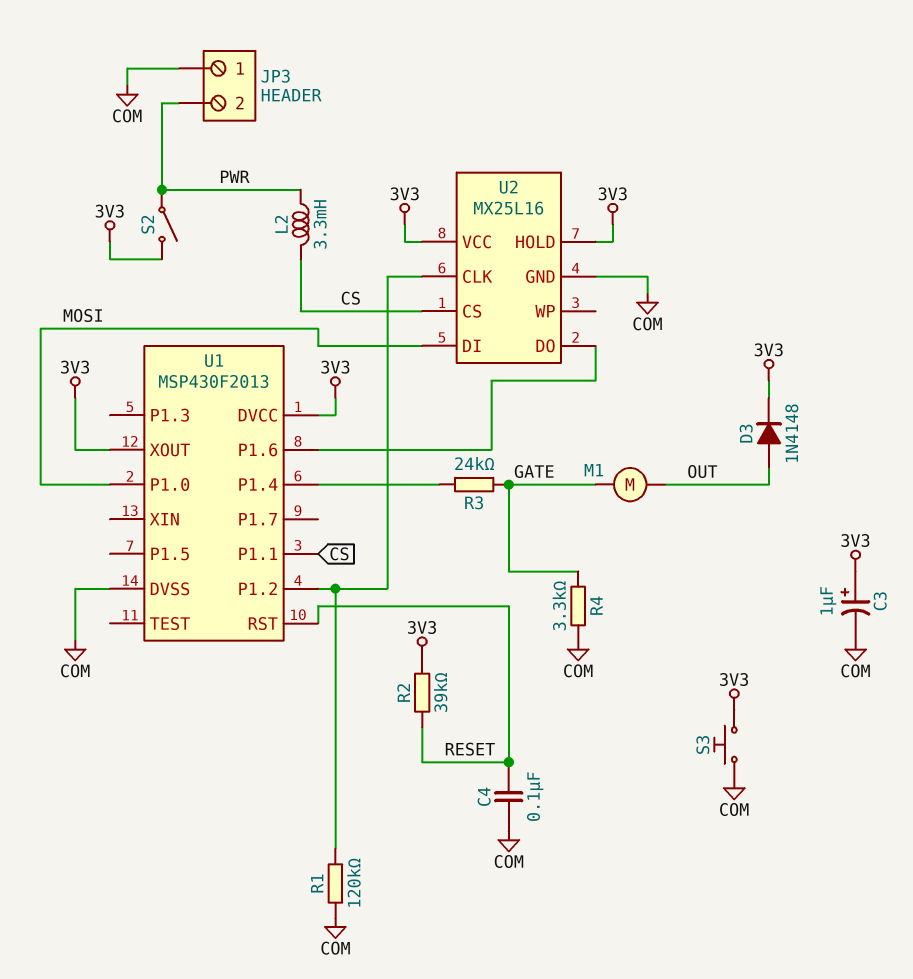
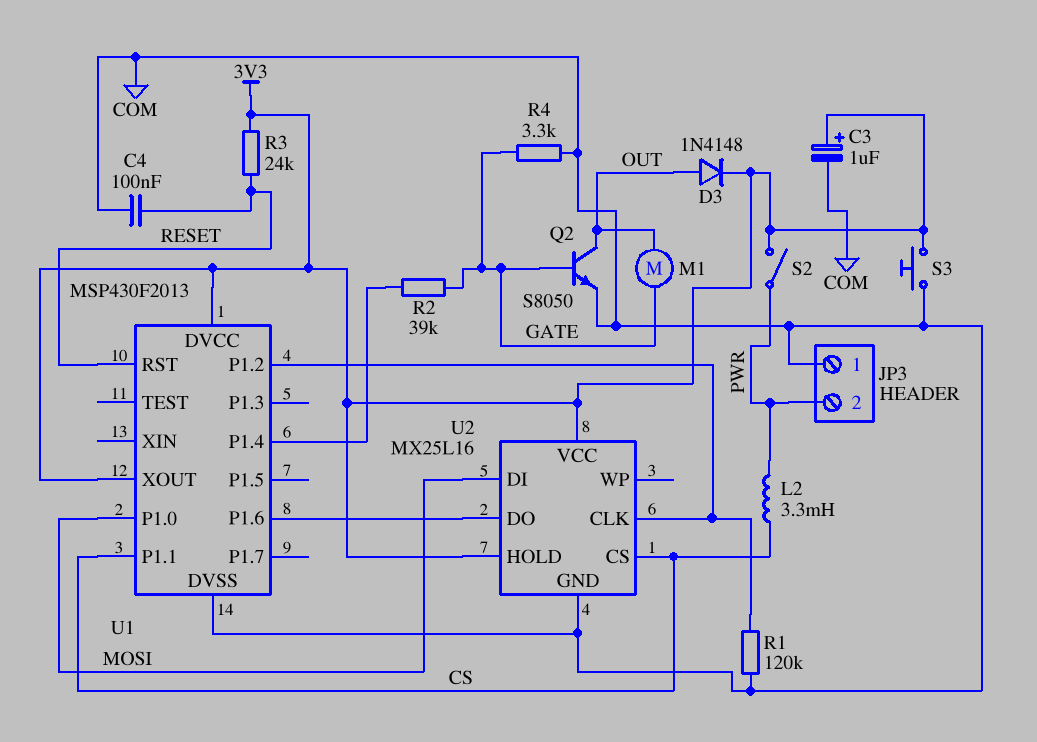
Q2: none -> NPN S8050 (B GATE, C OUT, E COM)
R2: 39k (3V3, RESET) -> 39k (GATE, U1/P1.4)
R3: 24k (GATE, U1/P1.4) -> 24k (3V3, RESET)

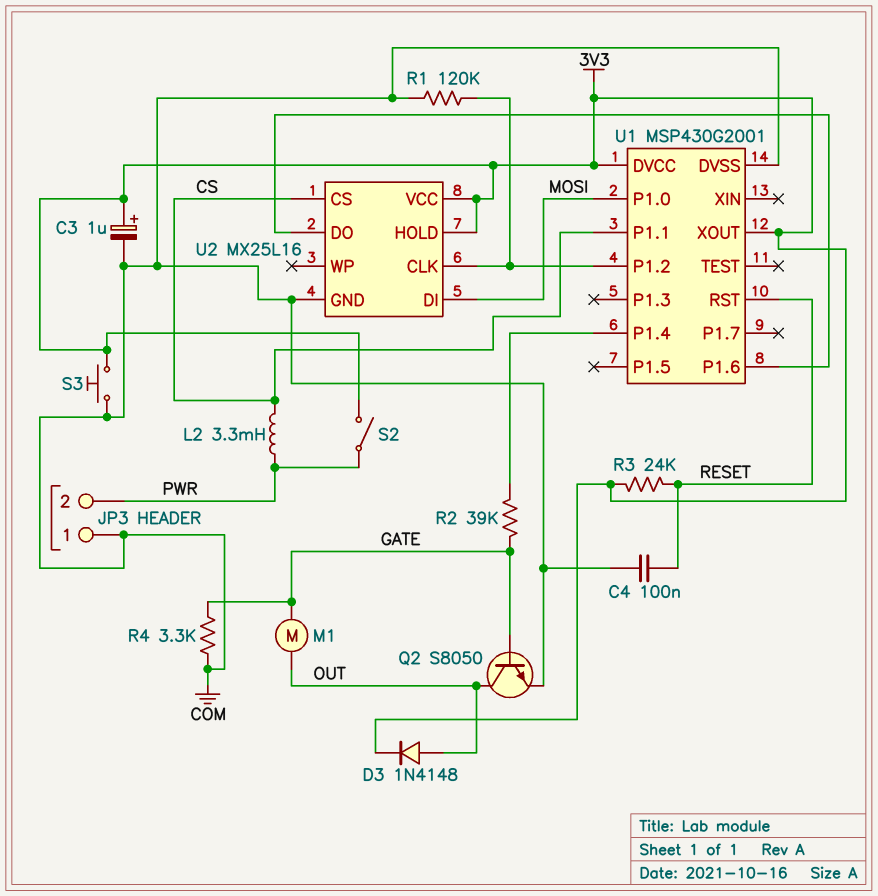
U1: MSP430F2013 -> MSP430G2001

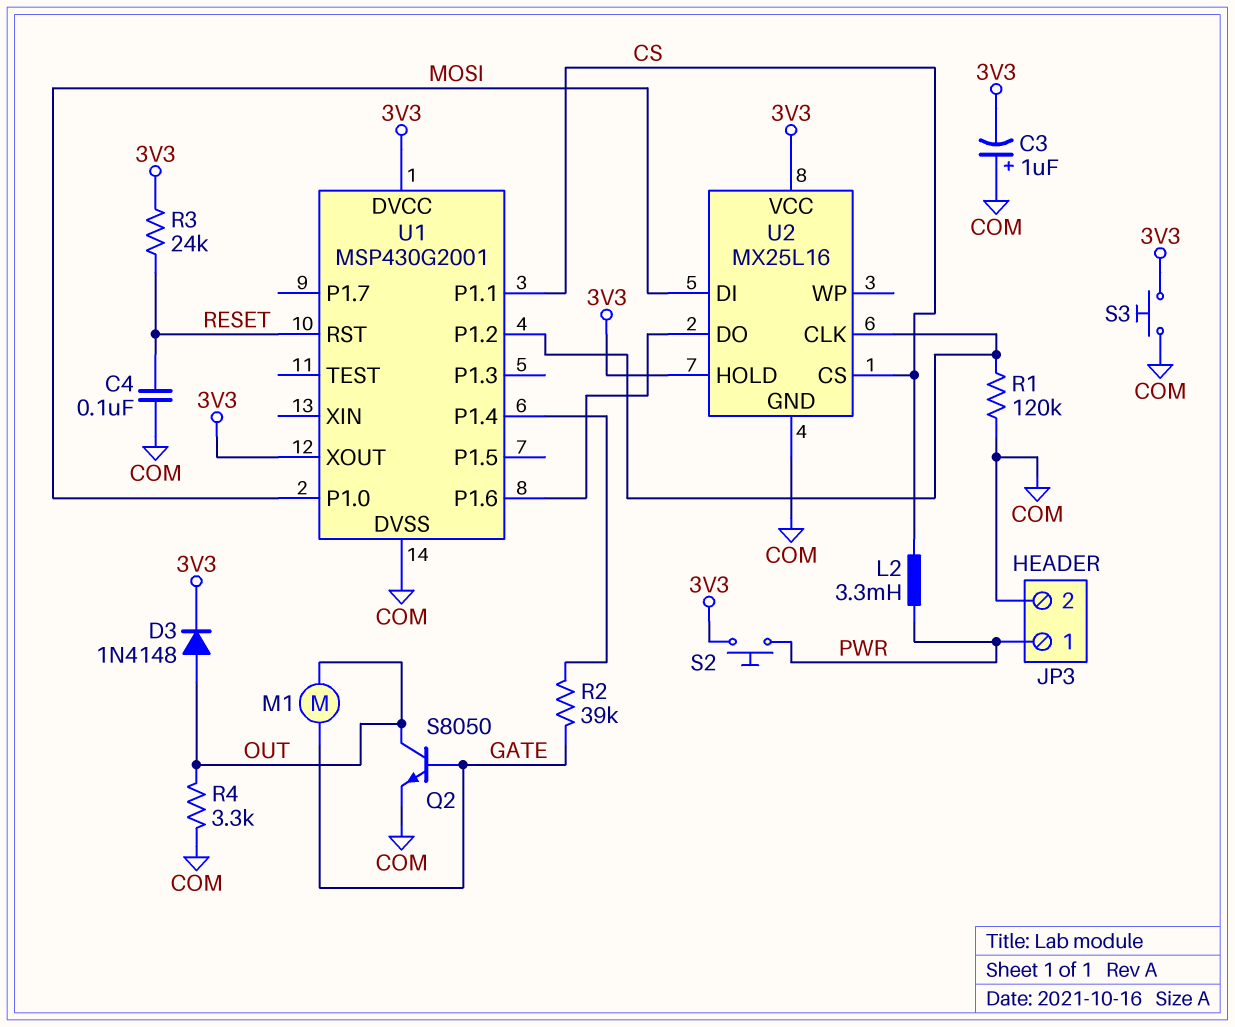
C3: 1uF (plus 3V3, minus COM) -> 1uF (plus COM, minus 3V3)
JP3 pin 1: COM -> PWR
JP3 pin 2: PWR -> COM
R4: 3.3k (COM, GATE) -> 3.3k (COM, OUT)
S2: switch (3V3, PWR) -> button (3V3, PWR)

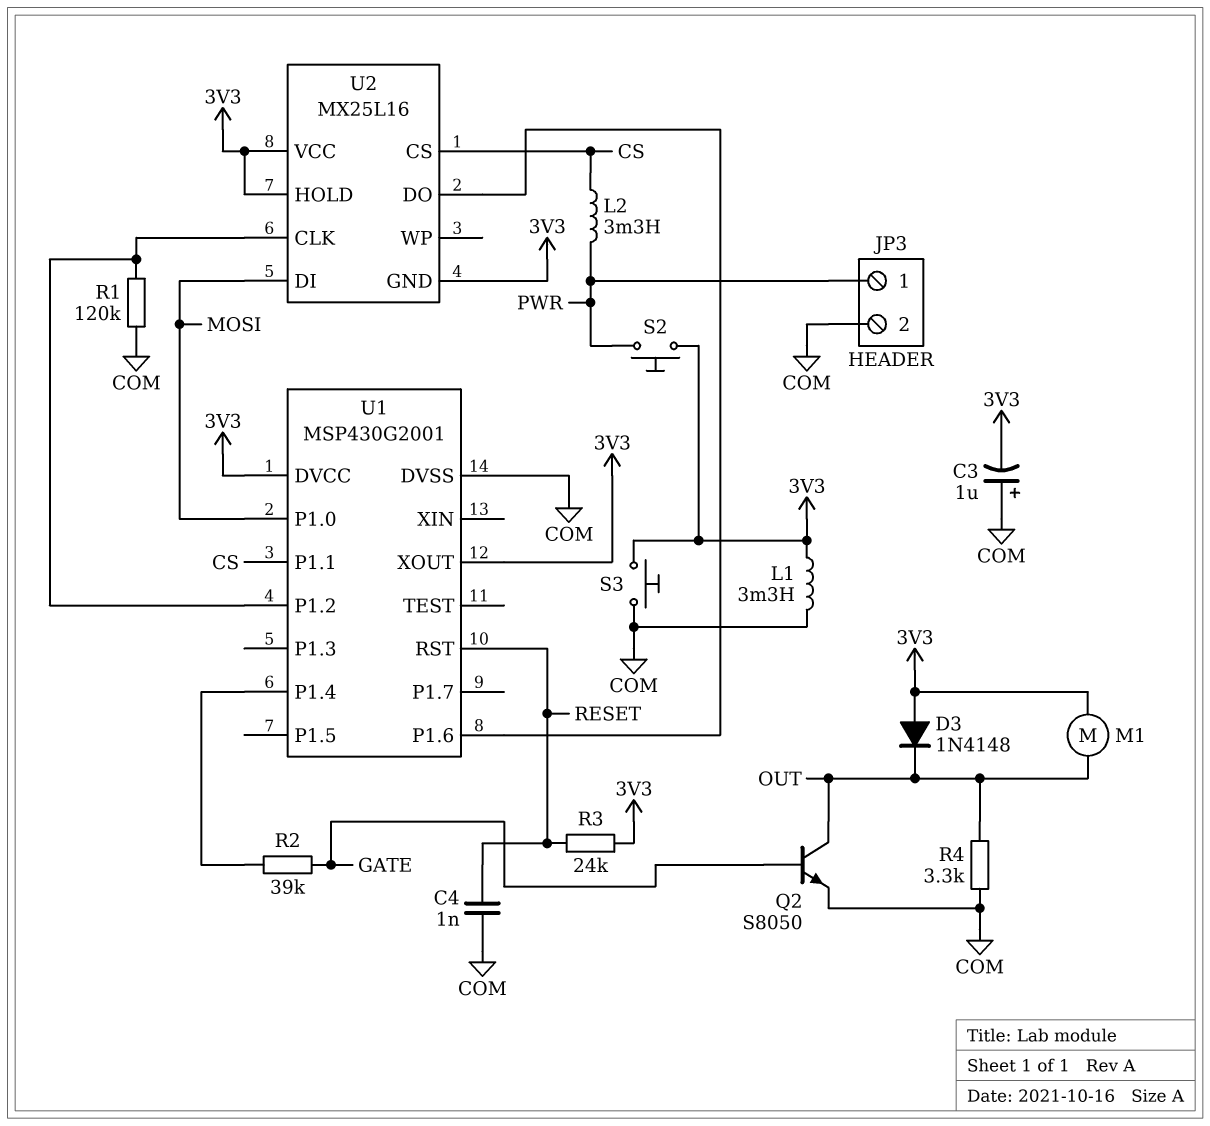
C4: 100nF (COM, RESET) -> 1nF (COM, RESET)
D3: diode 1N4148 (A OUT, K 3V3) -> diode 1N4148 (A 3V3, K OUT)
L1: none -> 3.3mH (3V3, COM)
M1: motor (GATE, OUT) -> motor (3V3, OUT)
U2 pin GND: COM -> 3V3

